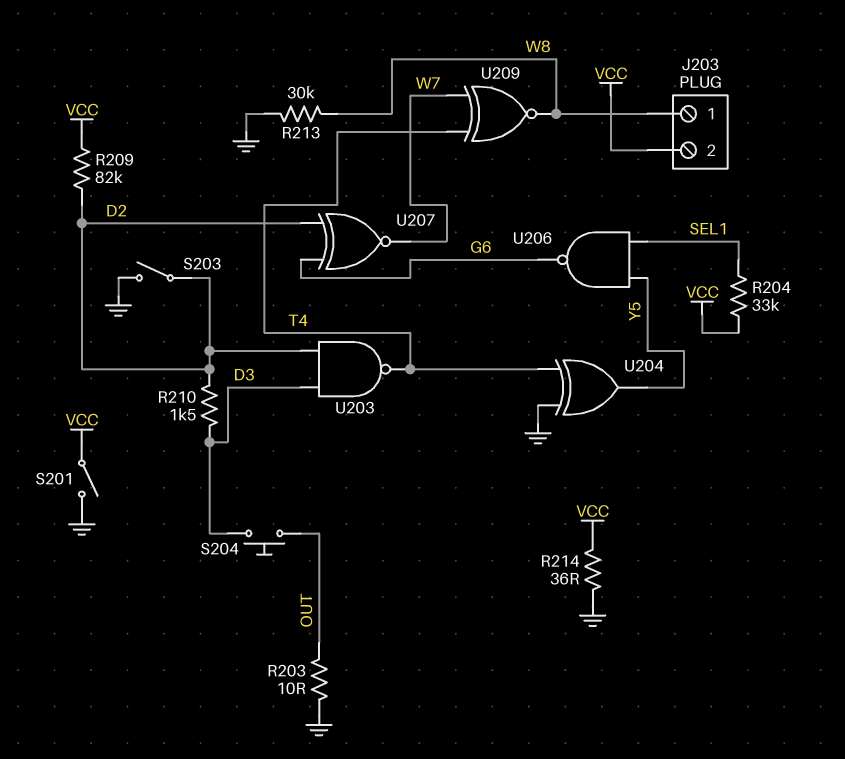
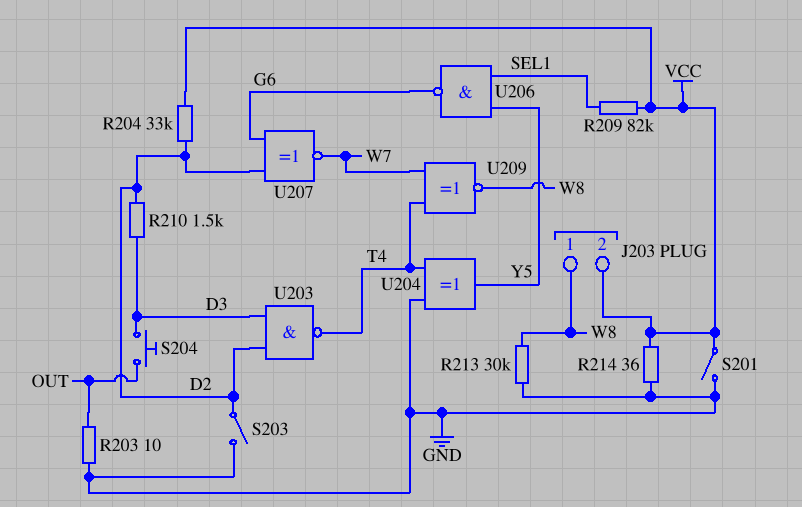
R204: 33k (SEL1, VCC) -> 33k (D2, VCC)
R209: 82k (D2, VCC) -> 82k (SEL1, VCC)

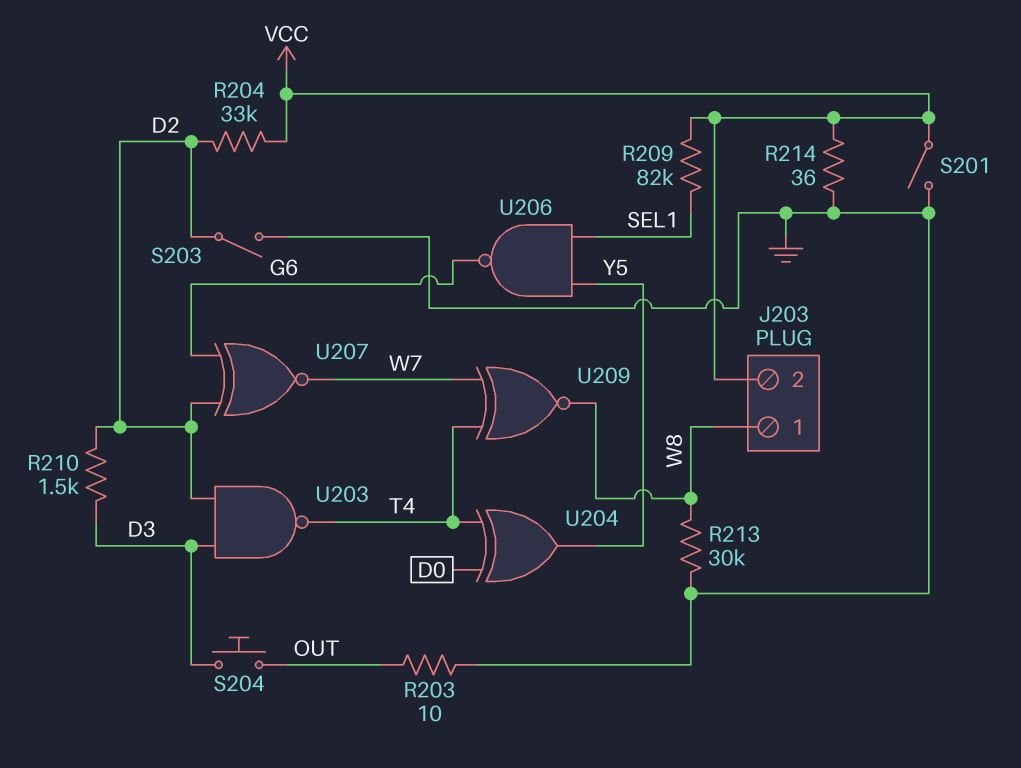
U204: XOR (in GND, in T4, out Y5) -> XOR (in D0, in T4, out Y5)

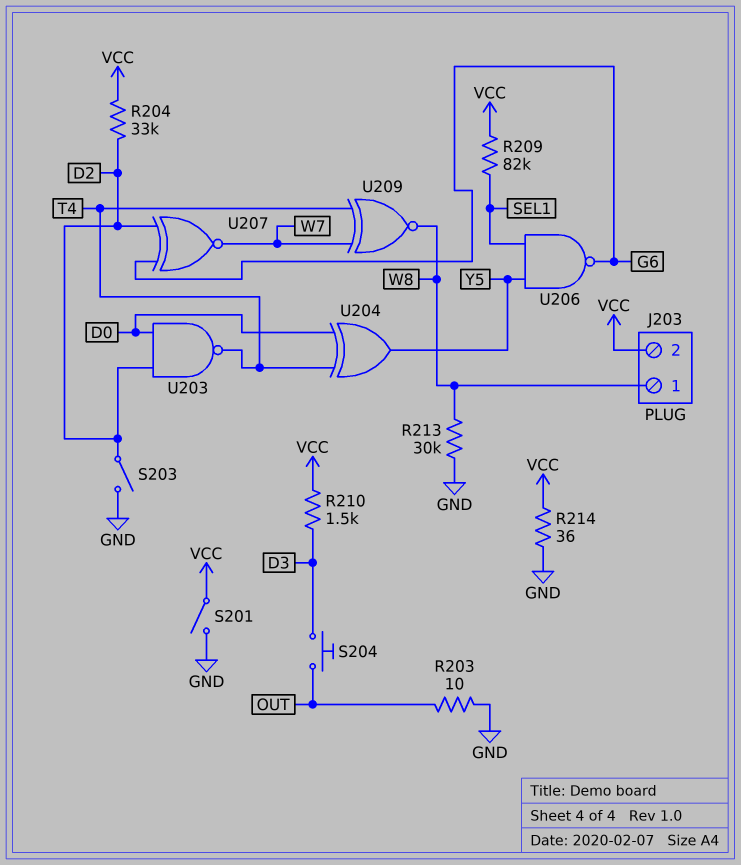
R210: 1.5k (D2, D3) -> 1.5k (D3, VCC)
U203: NAND (in D2, in D3, out T4) -> NAND (in D0, in D2, out T4)

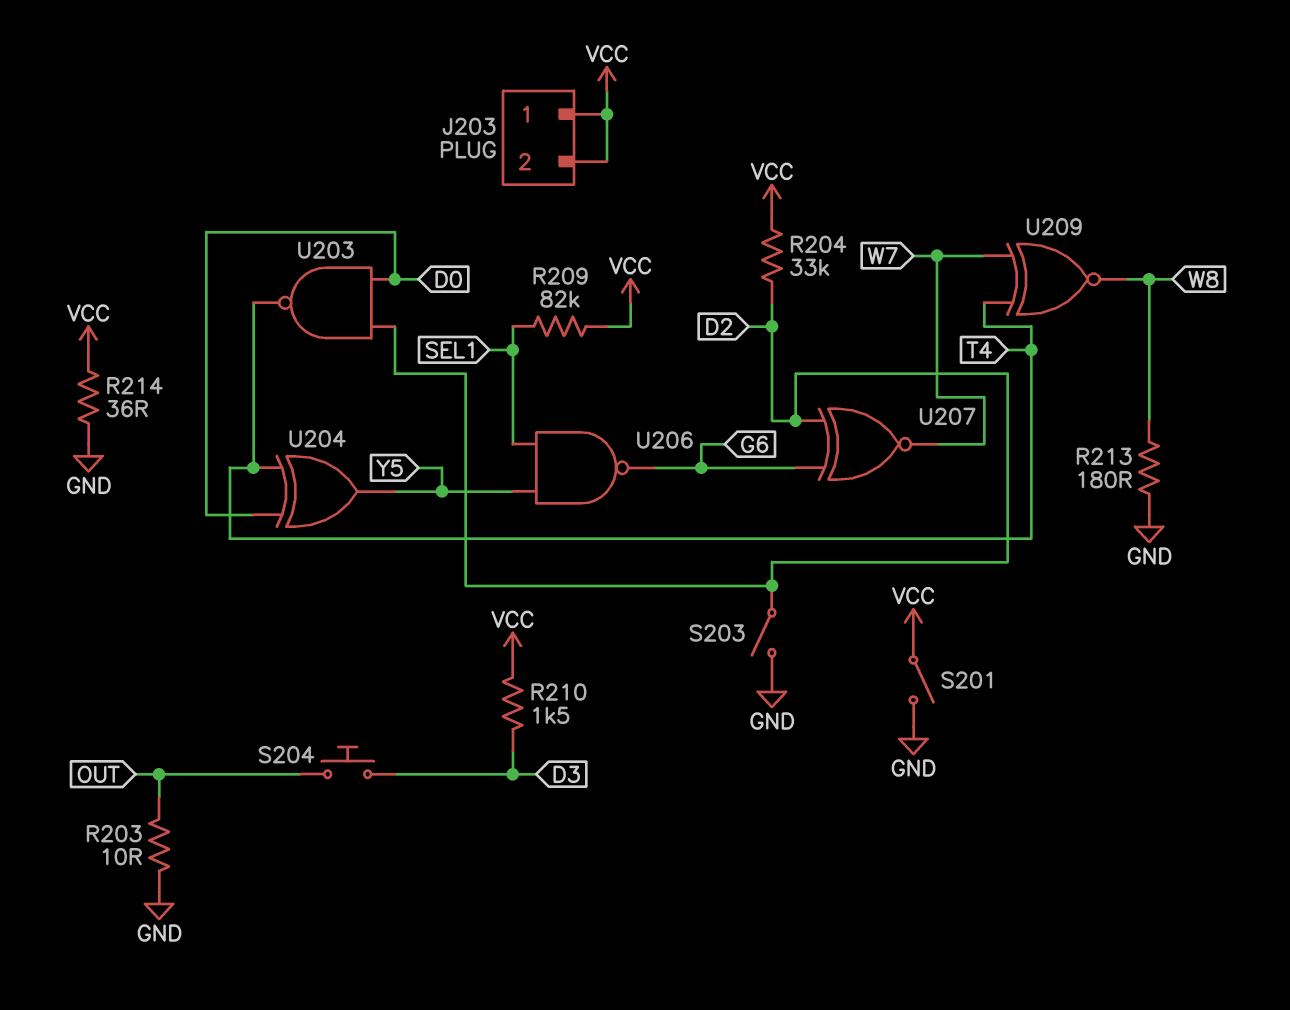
J203 pin 1: W8 -> VCC
R213: 30k (GND, W8) -> 180 (GND, W8)

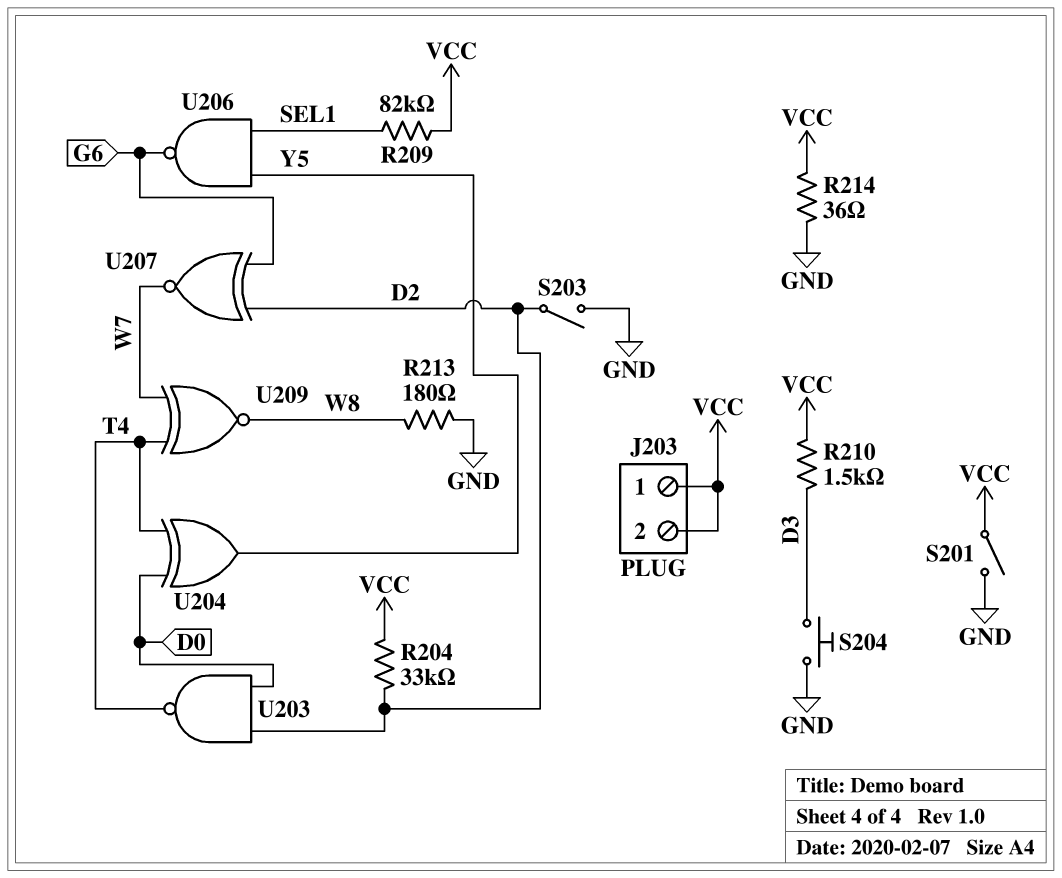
R203: 10 (GND, OUT) -> none
S204: button (D3, OUT) -> button (D3, GND)

